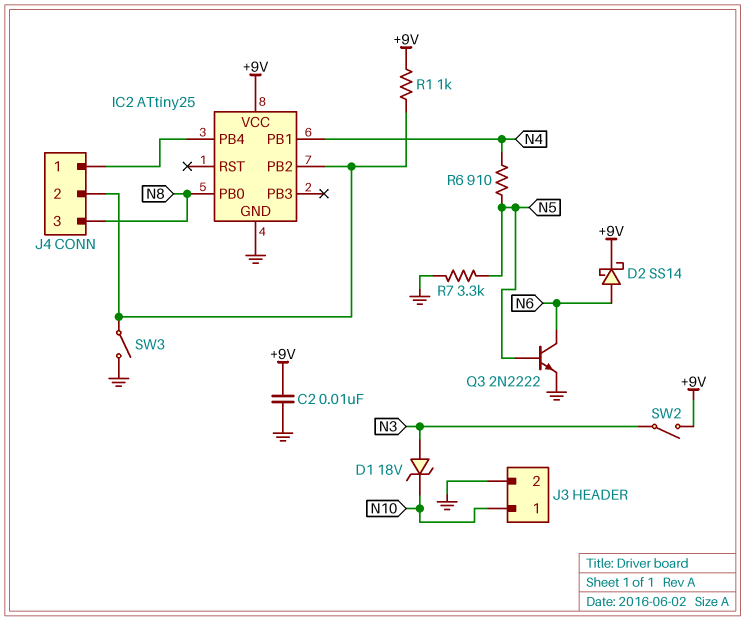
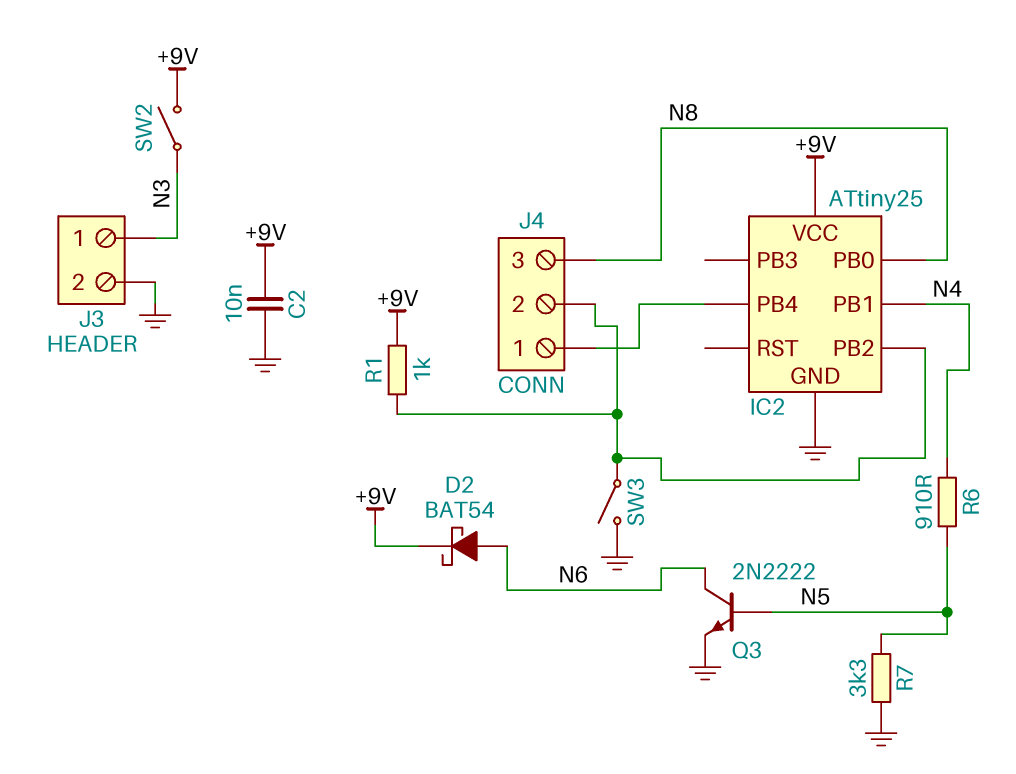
D1: zener 18V (A N3, K N10) -> none
D2: schottky SS14 (A N6, K +9V) -> schottky BAT54 (A N6, K +9V)
J3 pin 1: N10 -> N3

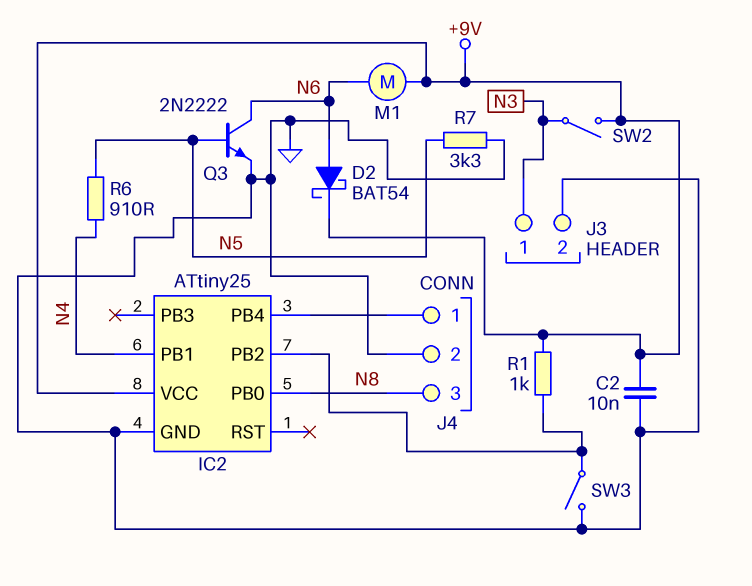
J4 pin 2: IC2/PB2 -> GND
M1: none -> motor (+9V, N6)

